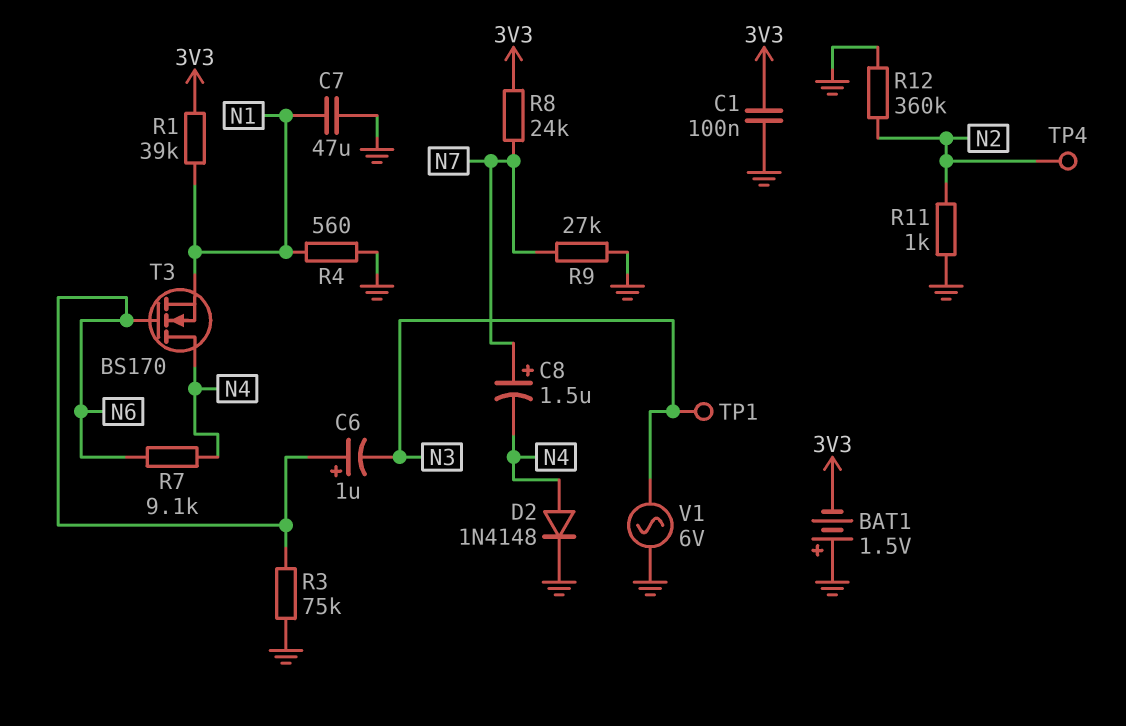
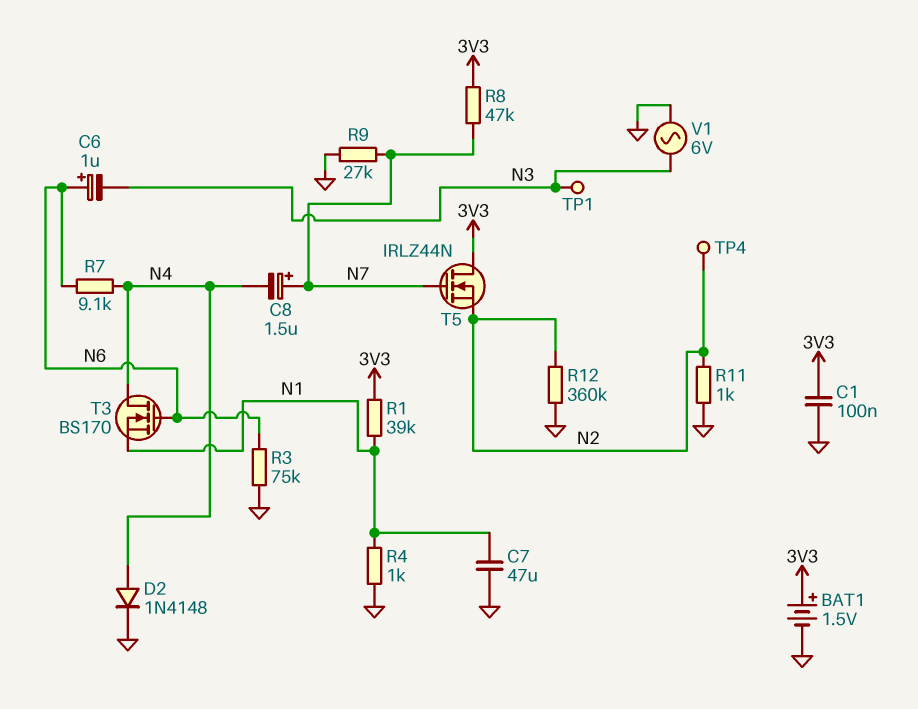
BAT1: 1.5V (plus GND, minus 3V3) -> 1.5V (plus 3V3, minus GND)
R4: 560 (GND, N1) -> 1k (GND, N1)
R8: 24k (3V3, N7) -> 47k (3V3, N7)
T5: none -> NMOS IRLZ44N (G N7, D 3V3, S N2)

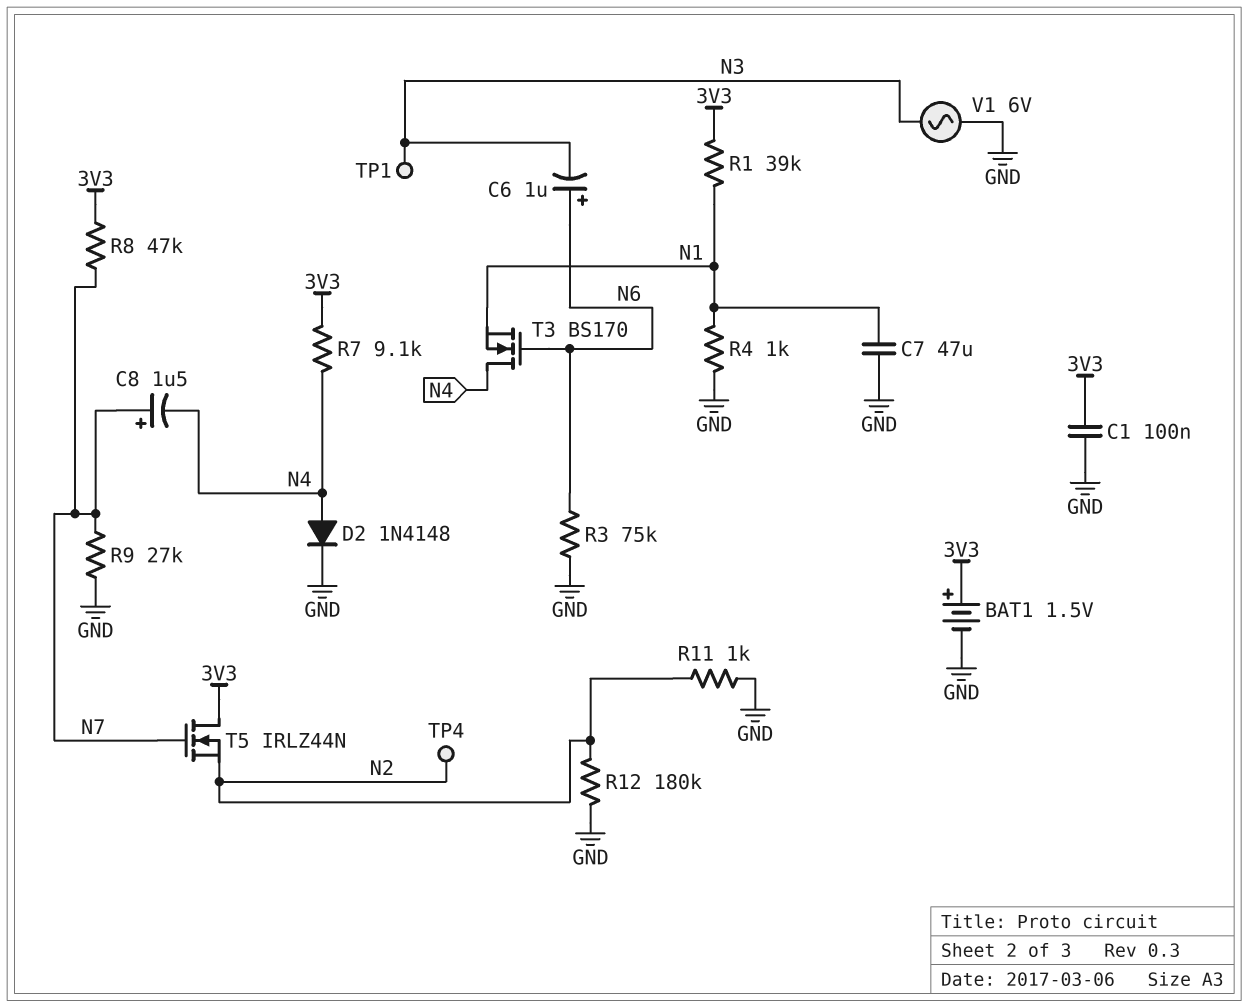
R7: 9.1k (N4, N6) -> 9.1k (3V3, N4)
R12: 360k (GND, N2) -> 180k (GND, N2)

